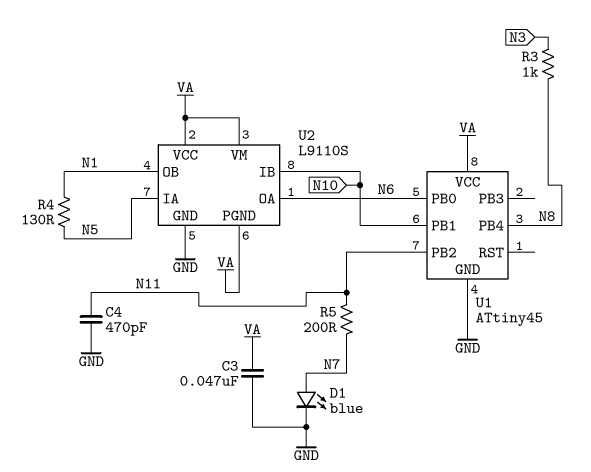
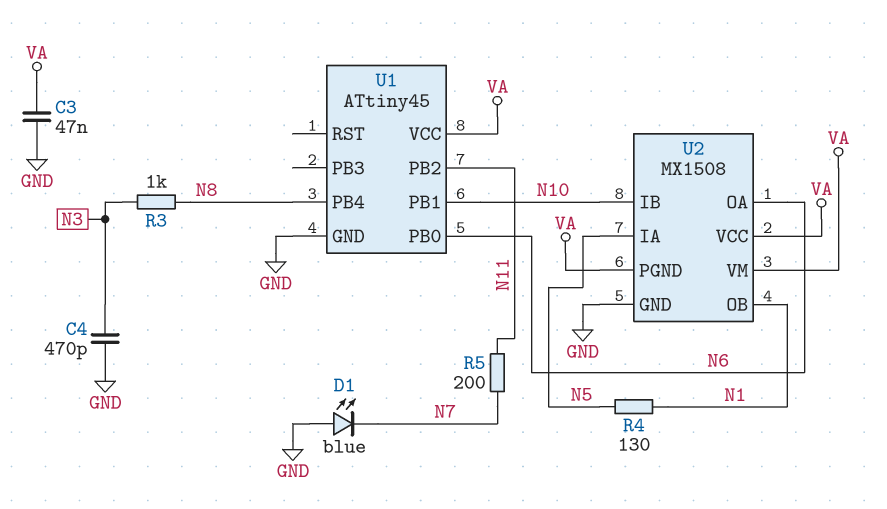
C4: 470pF (GND, N11) -> 470pF (GND, N3)
D1: LED blue (A N7, K GND) -> LED blue (A GND, K N7)
U2: L9110S -> MX1508

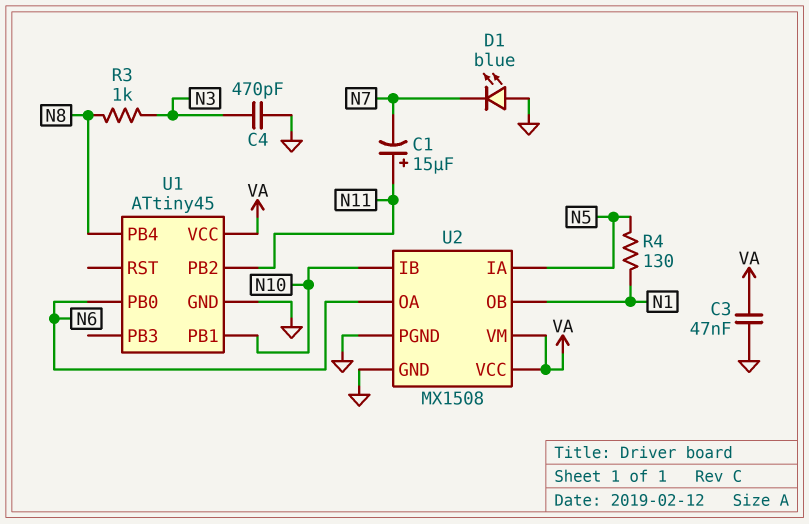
C1: none -> 15uF (plus N11, minus N7)
R5: 200 (N7, N11) -> none
U2 pin PGND: VA -> GND

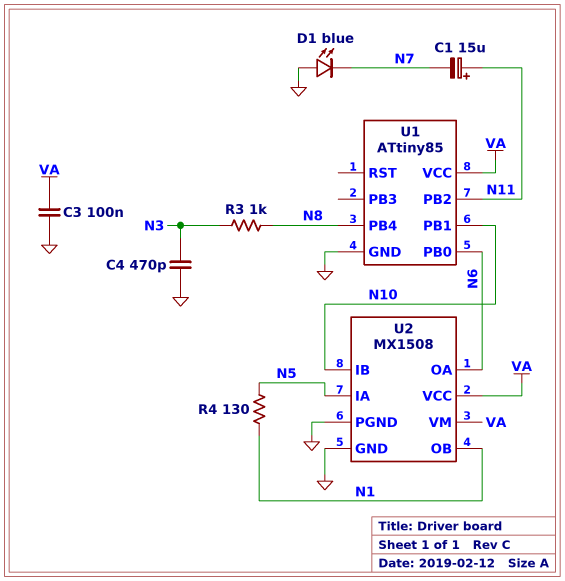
C3: 47nF (GND, VA) -> 100nF (GND, VA)
U1: ATtiny45 -> ATtiny85

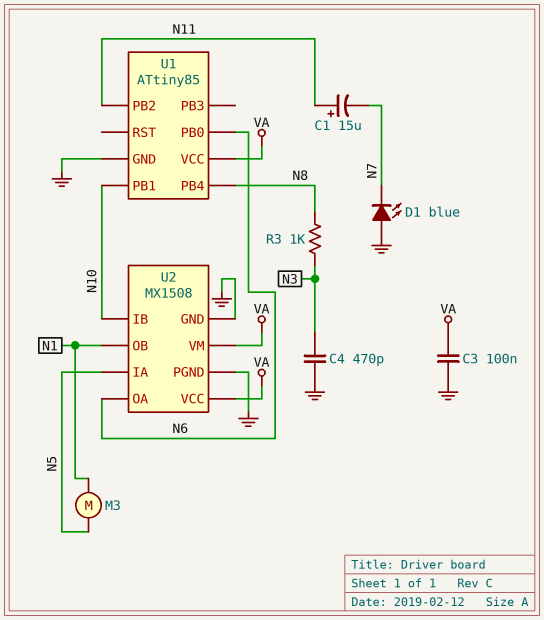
M3: none -> motor (N1, N5)
R4: 130 (N1, N5) -> none

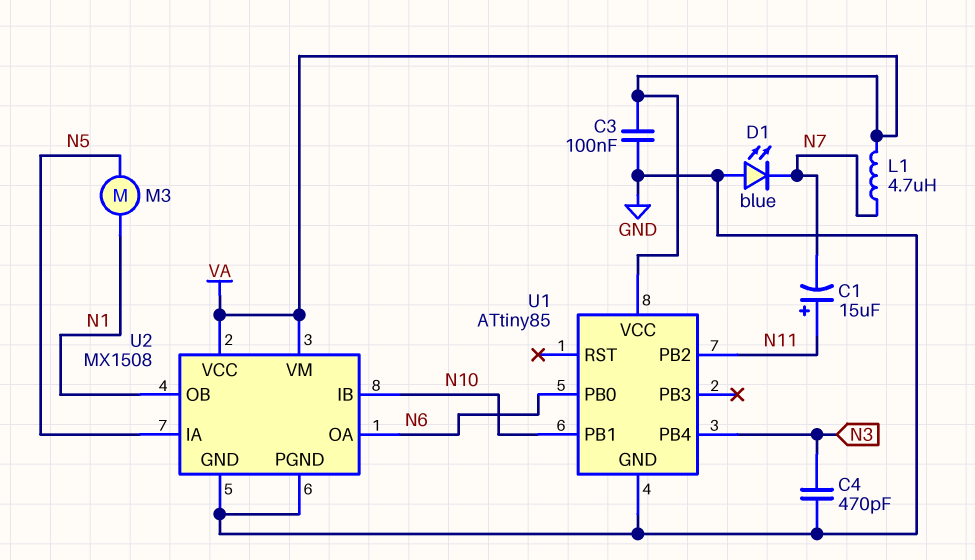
L1: none -> 4.7uH (N7, VA)
R3: 1k (N3, N8) -> none
U1 pin PB4: N8 -> N3

